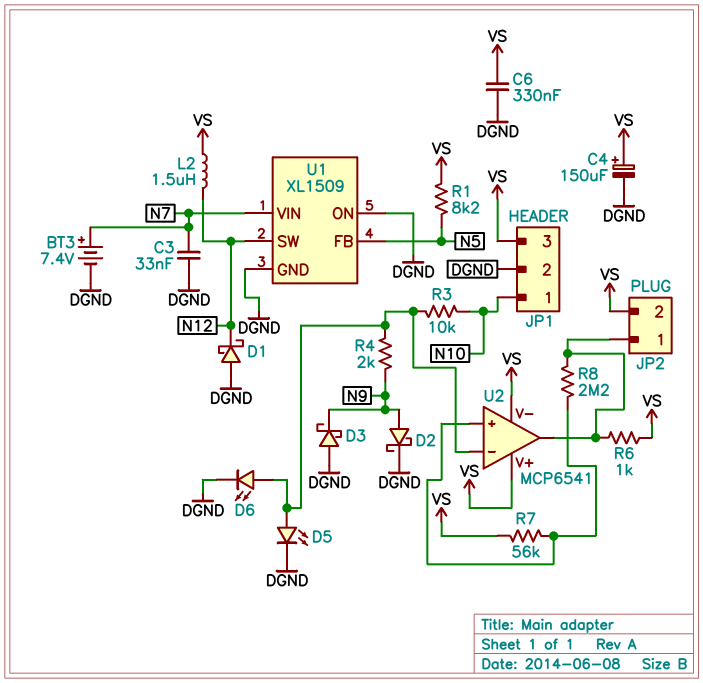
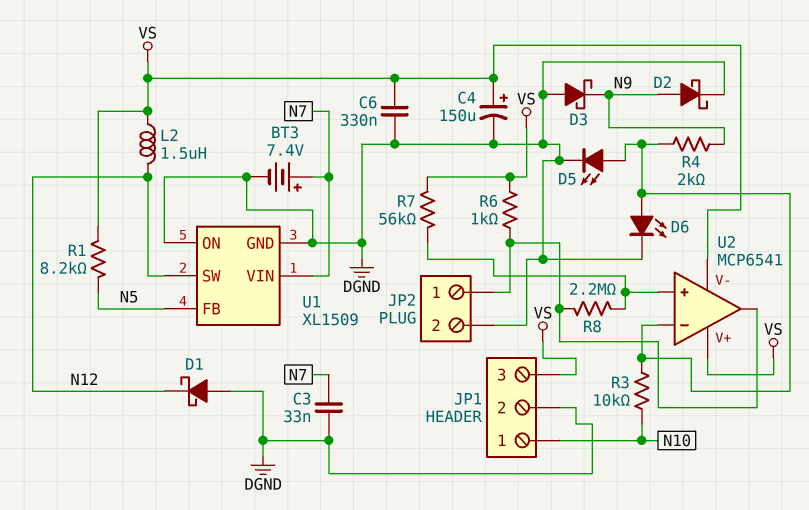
JP2 pin 2: VS -> DGND

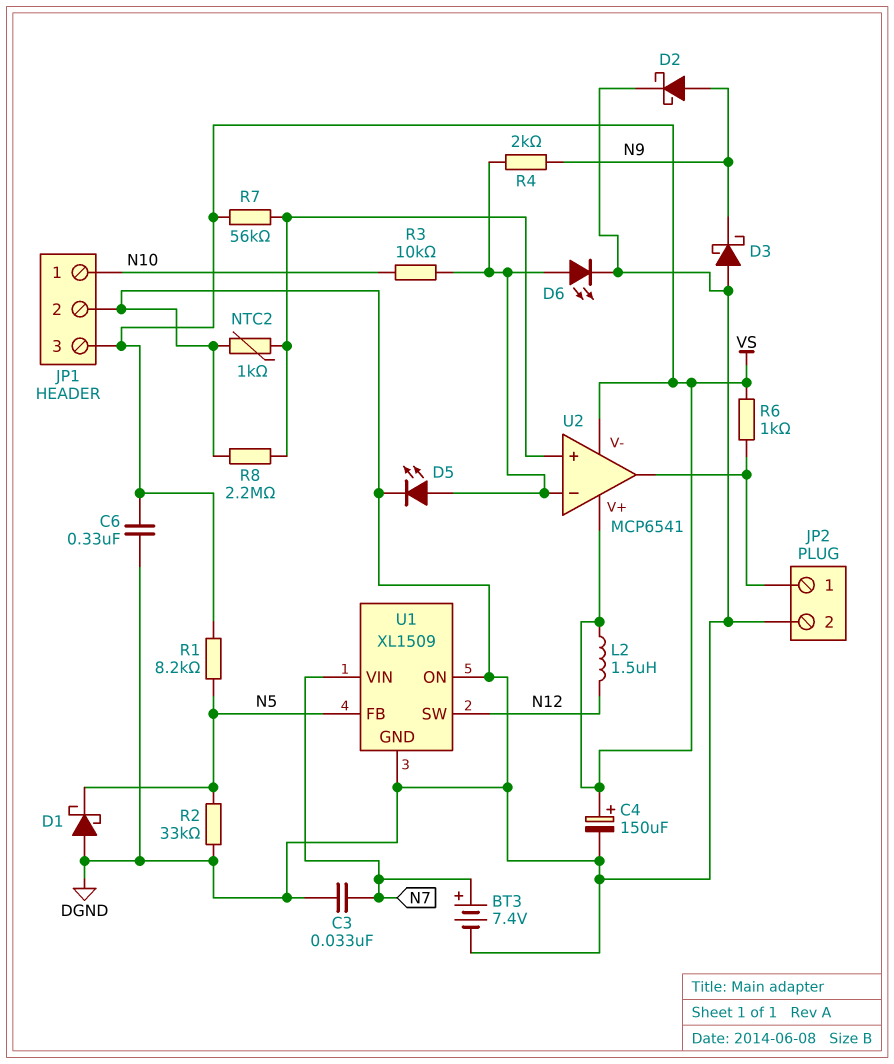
D1: schottky (A DGND, K N12) -> schottky (A DGND, K N5)
NTC2: none -> 1k (DGND, U2/in+)
R2: none -> 33k (DGND, N5)
R8: 2.2M (JP2/1, U2/in+) -> 2.2M (DGND, U2/in+)

